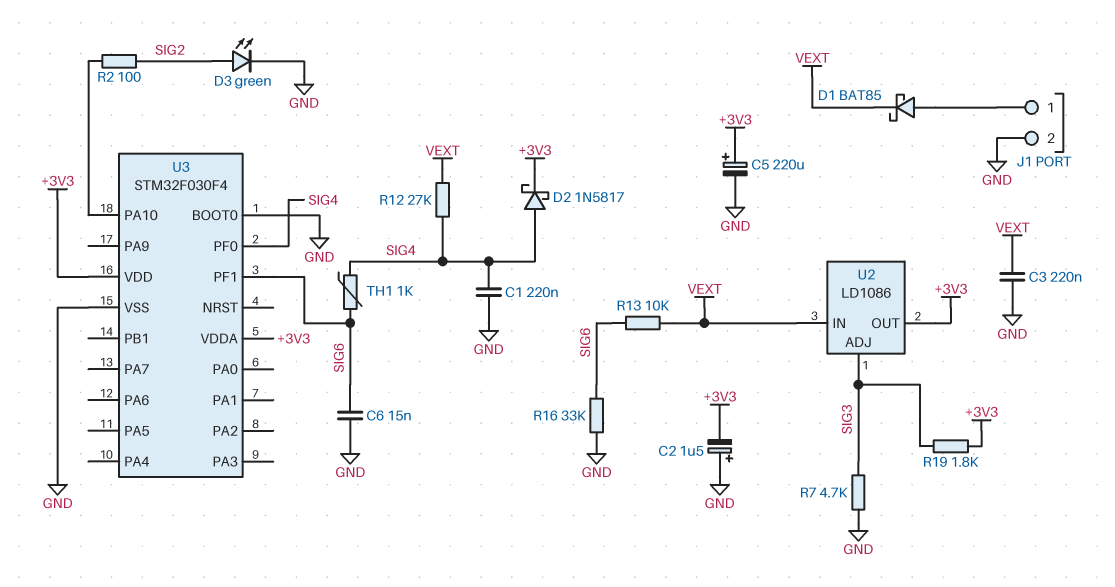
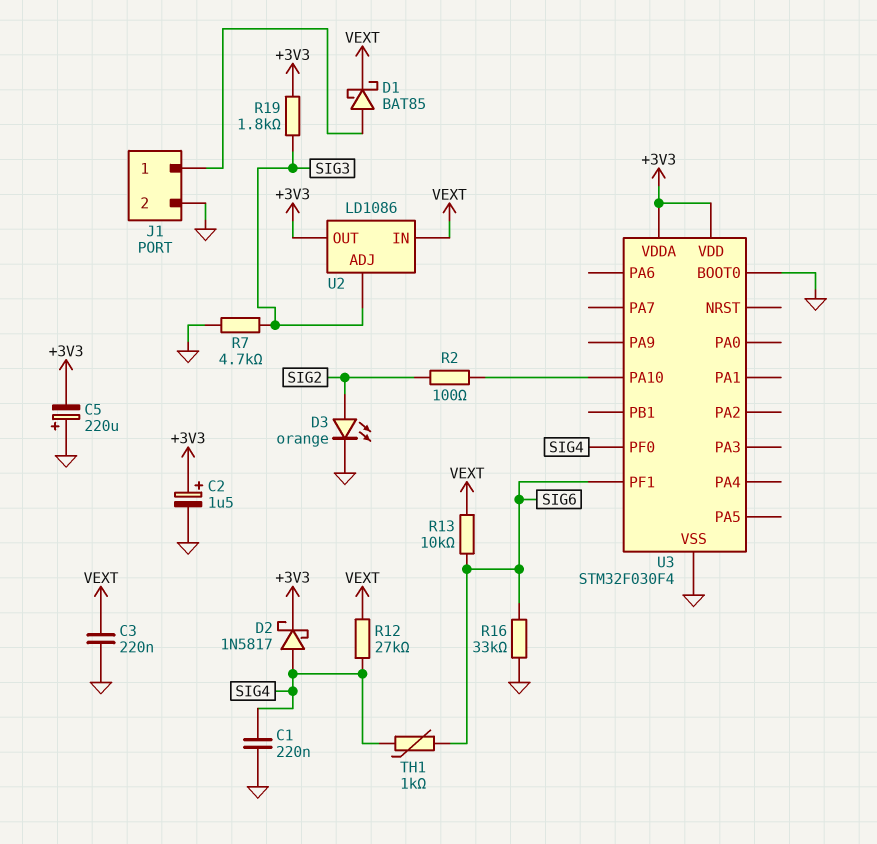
C2: 1.5uF (plus GND, minus +3V3) -> 1.5uF (plus +3V3, minus GND)
C5: 220uF (plus +3V3, minus GND) -> 220uF (plus GND, minus +3V3)
C6: 15nF (GND, SIG6) -> none
D3: LED green (A SIG2, K GND) -> LED orange (A SIG2, K GND)

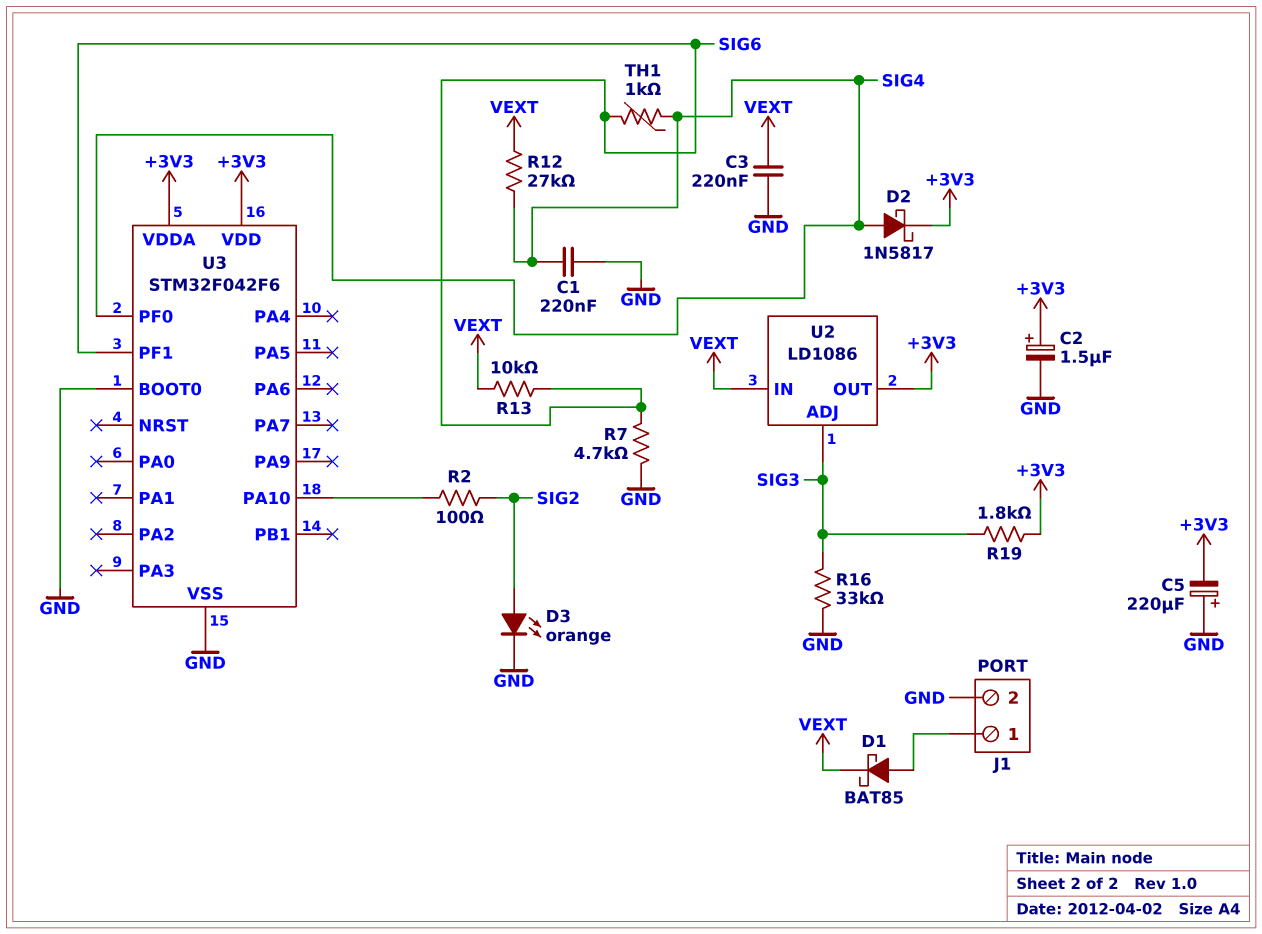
R7: 4.7k (GND, SIG3) -> 4.7k (GND, SIG6)
R16: 33k (GND, SIG6) -> 33k (GND, SIG3)
U3: STM32F030F4 -> STM32F042F6

